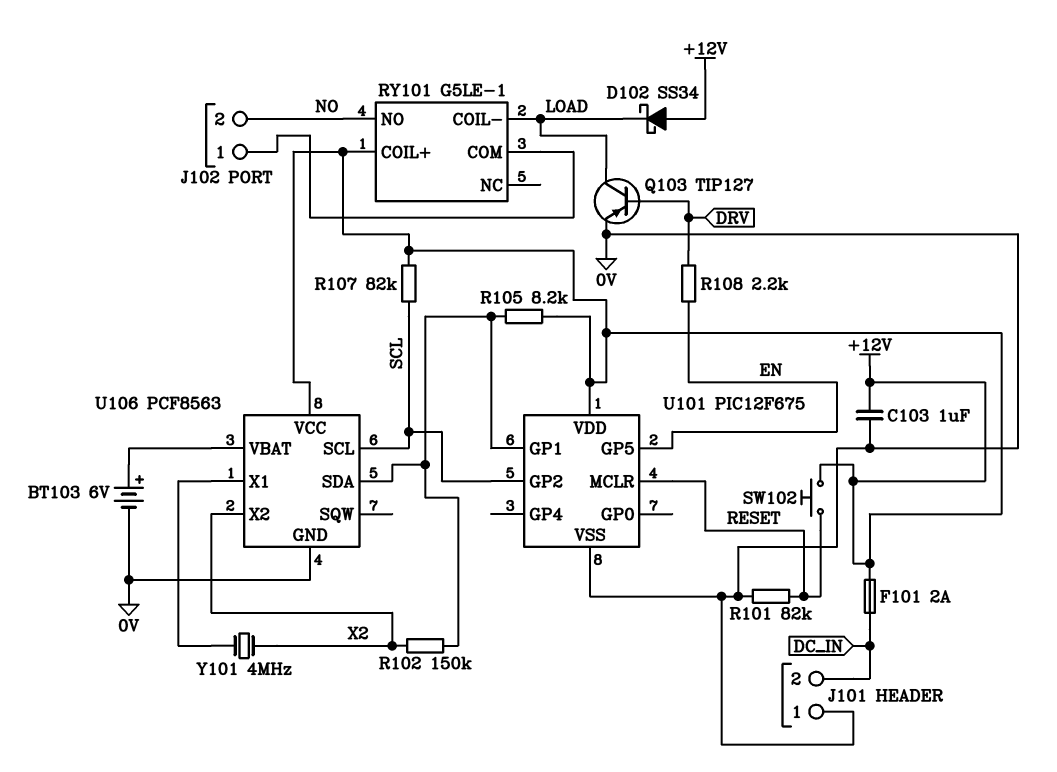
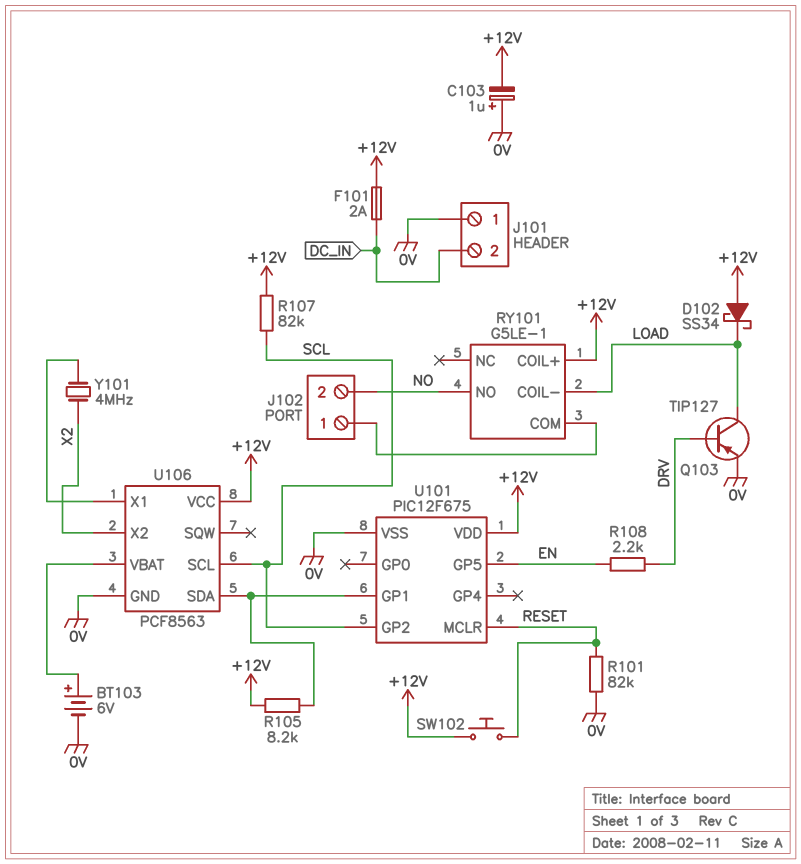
C103: 1uF (+12V, 0V) -> 1uF (plus 0V, minus +12V)
R102: 150k (U101/GP1, X2) -> none

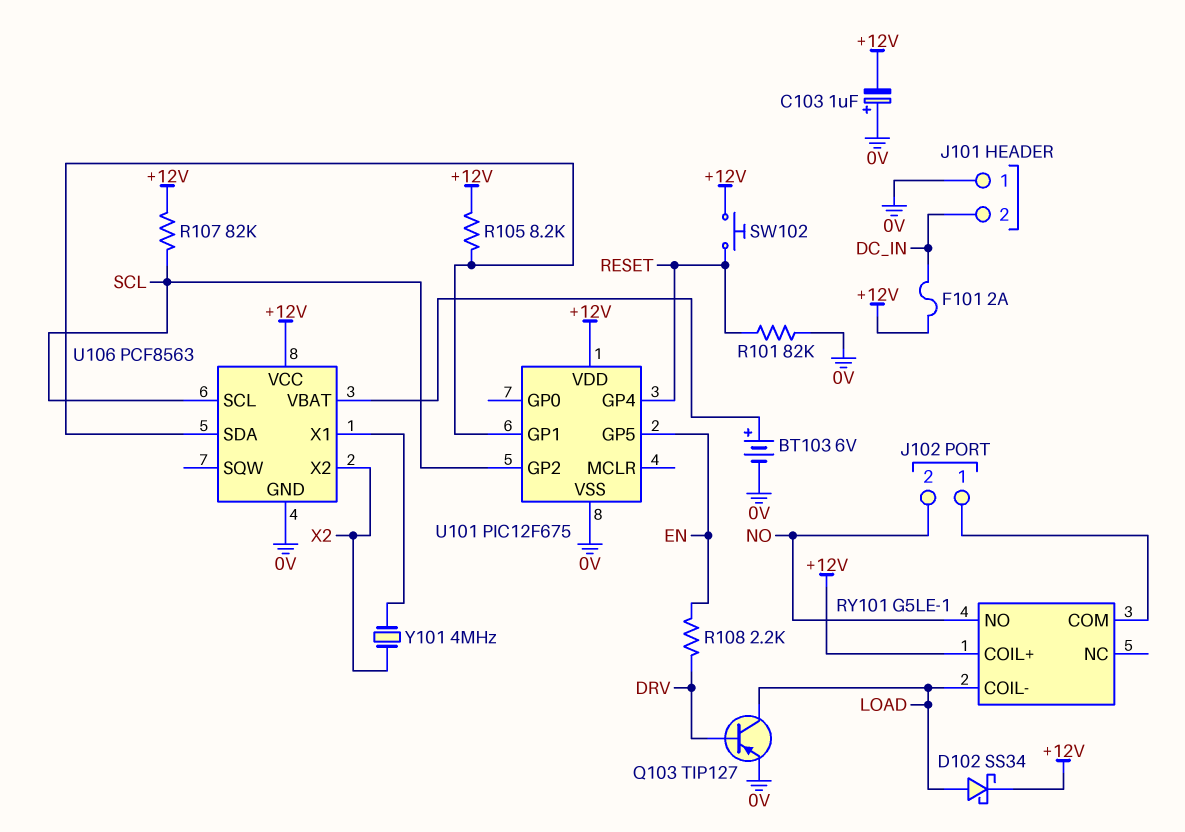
D102: schottky SS34 (A +12V, K LOAD) -> schottky SS34 (A LOAD, K +12V)
U101 pin GP4: none -> RESET
U101 pin MCLR: RESET -> none

